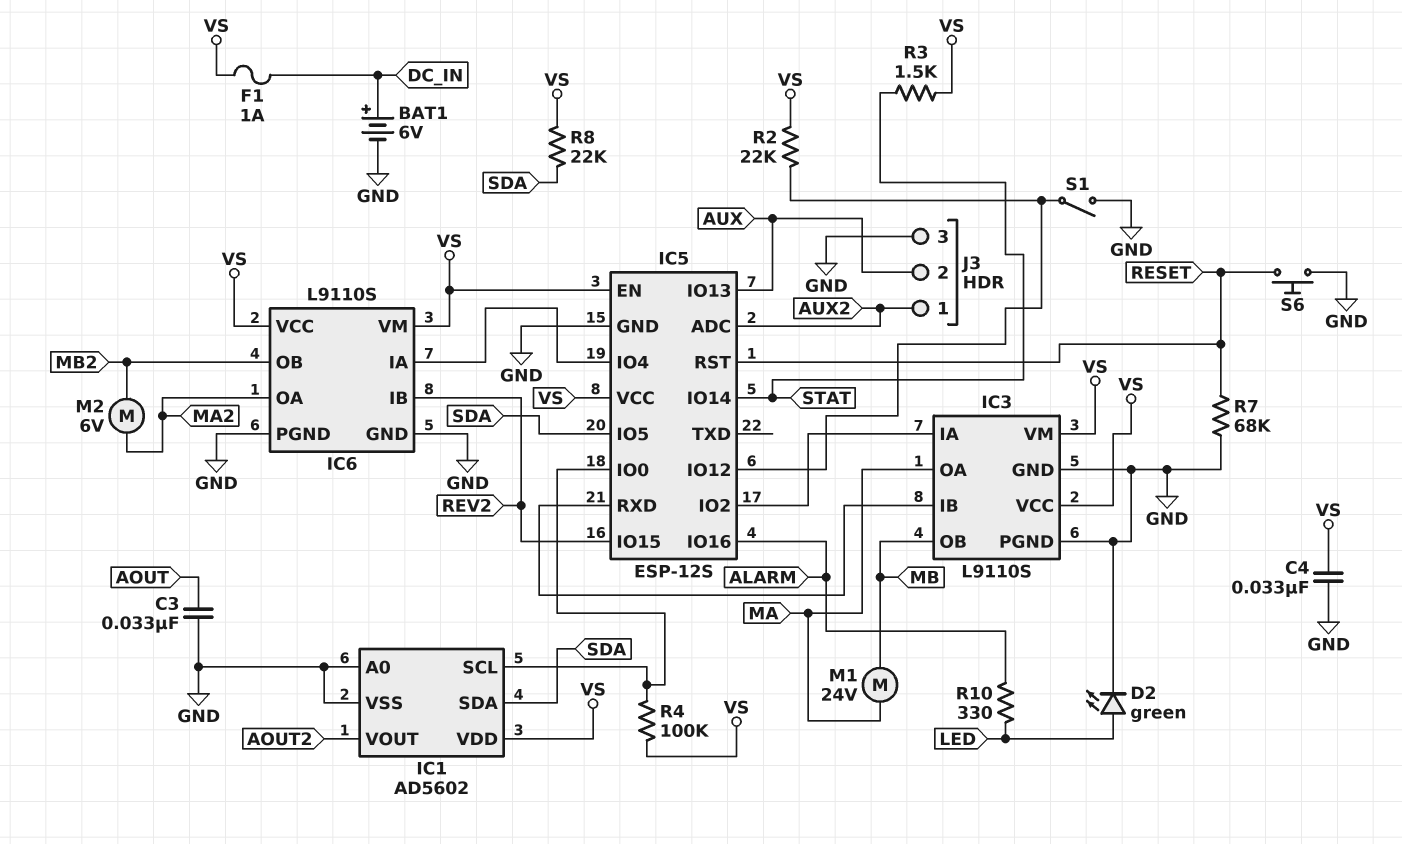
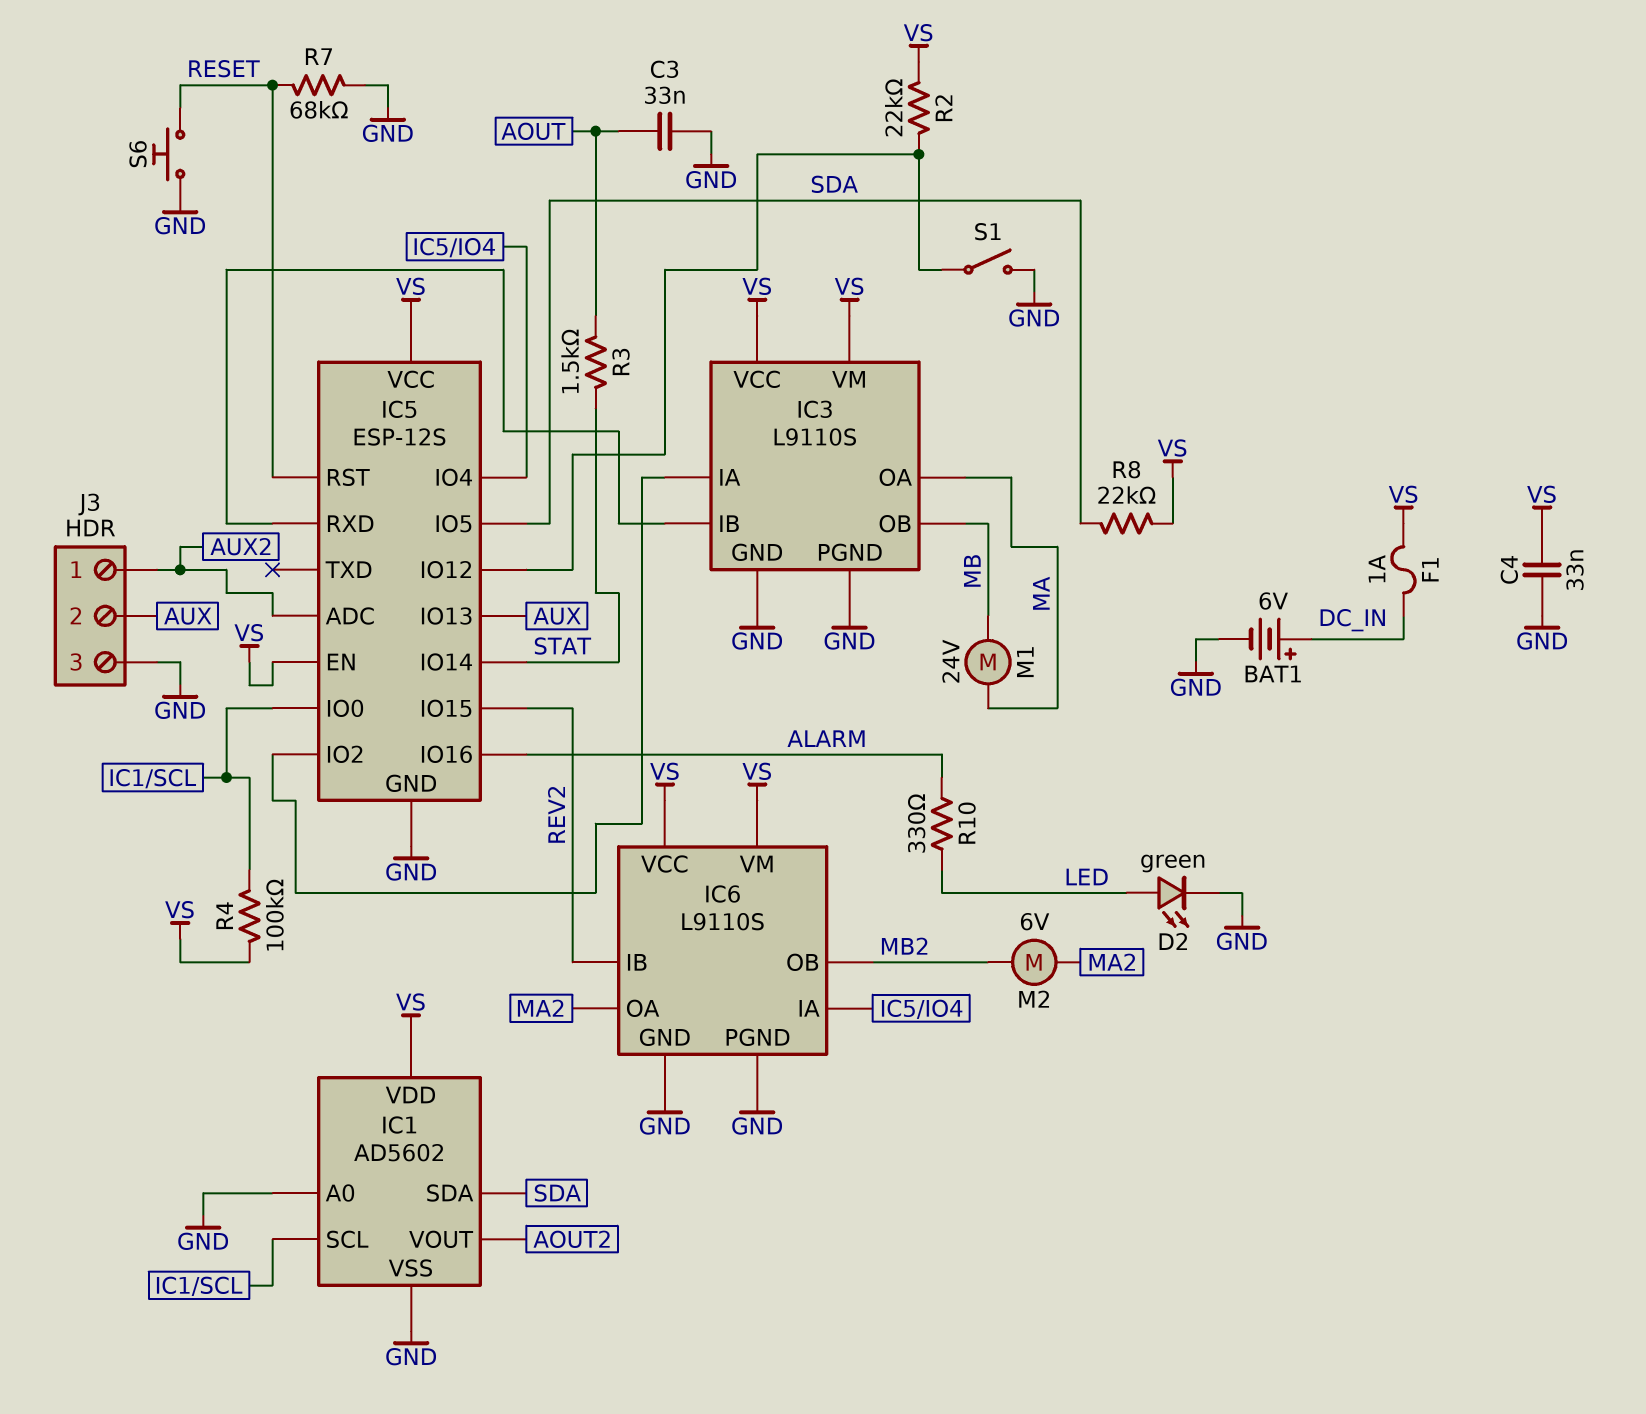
R3: 1.5k (STAT, VS) -> 1.5k (AOUT, STAT)

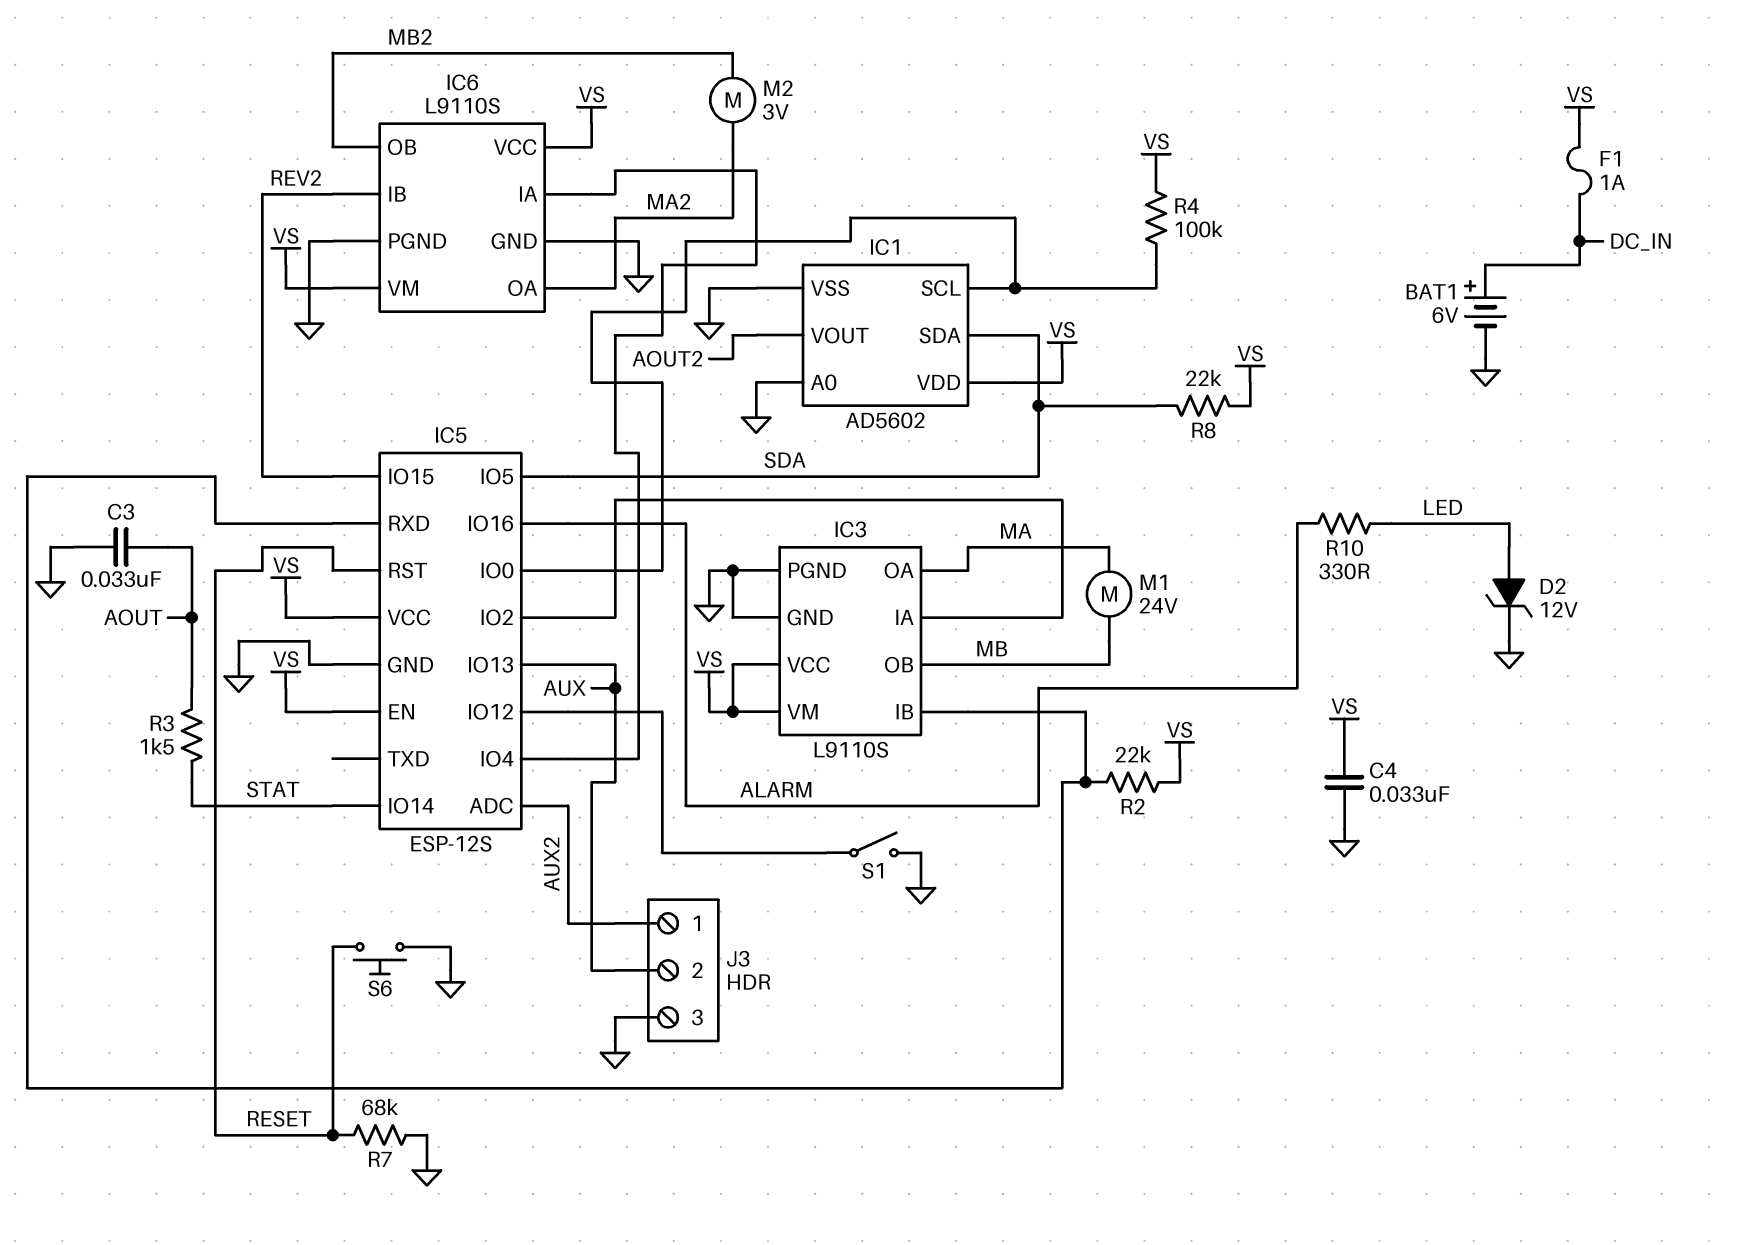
D2: LED green (A LED, K GND) -> zener 12V (A LED, K GND)
M2: motor 6V (MA2, MB2) -> motor 3V (MA2, MB2)
R2: 22k (IC5/IO12, VS) -> 22k (IC3/IB, VS)

